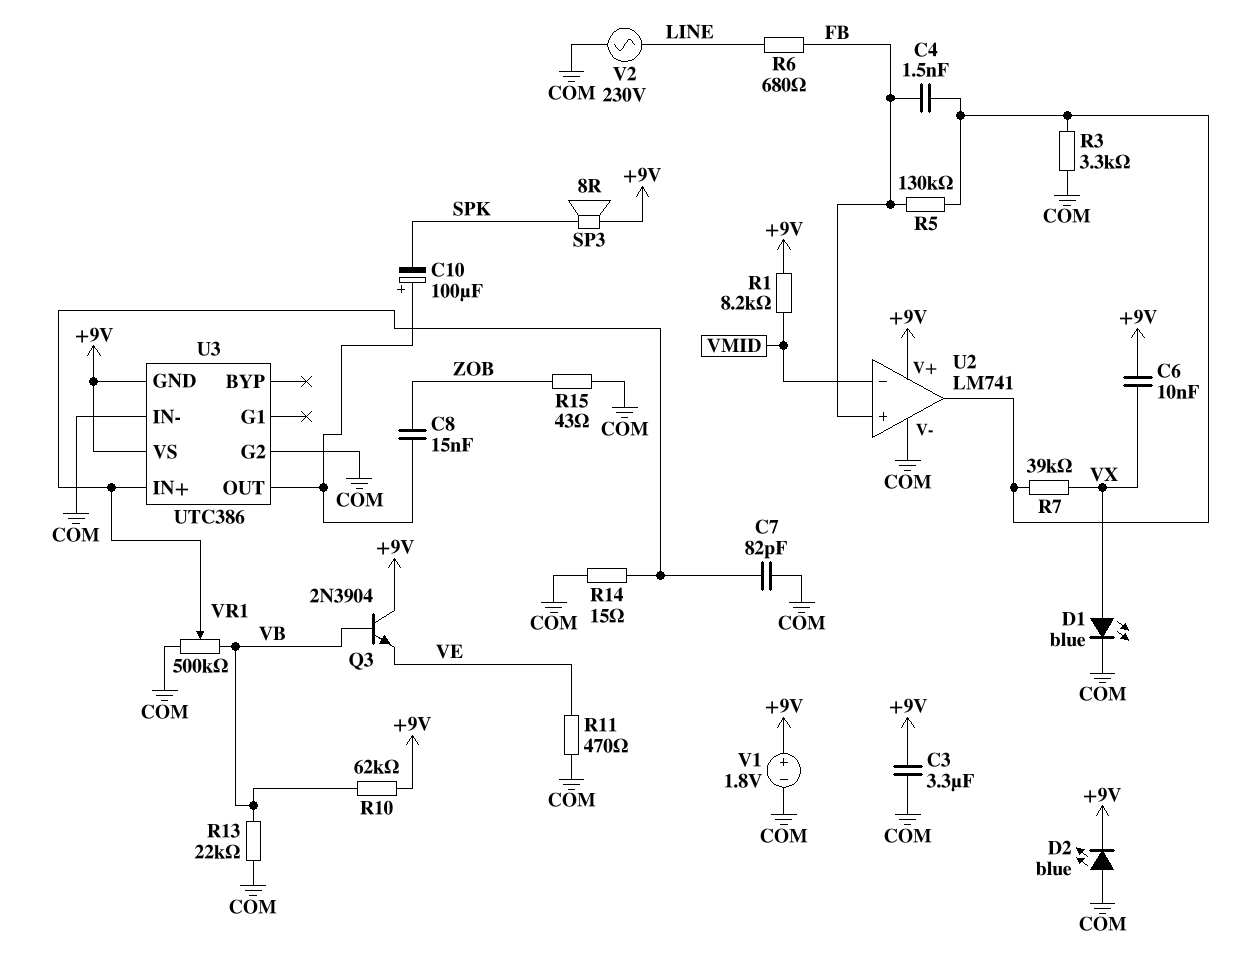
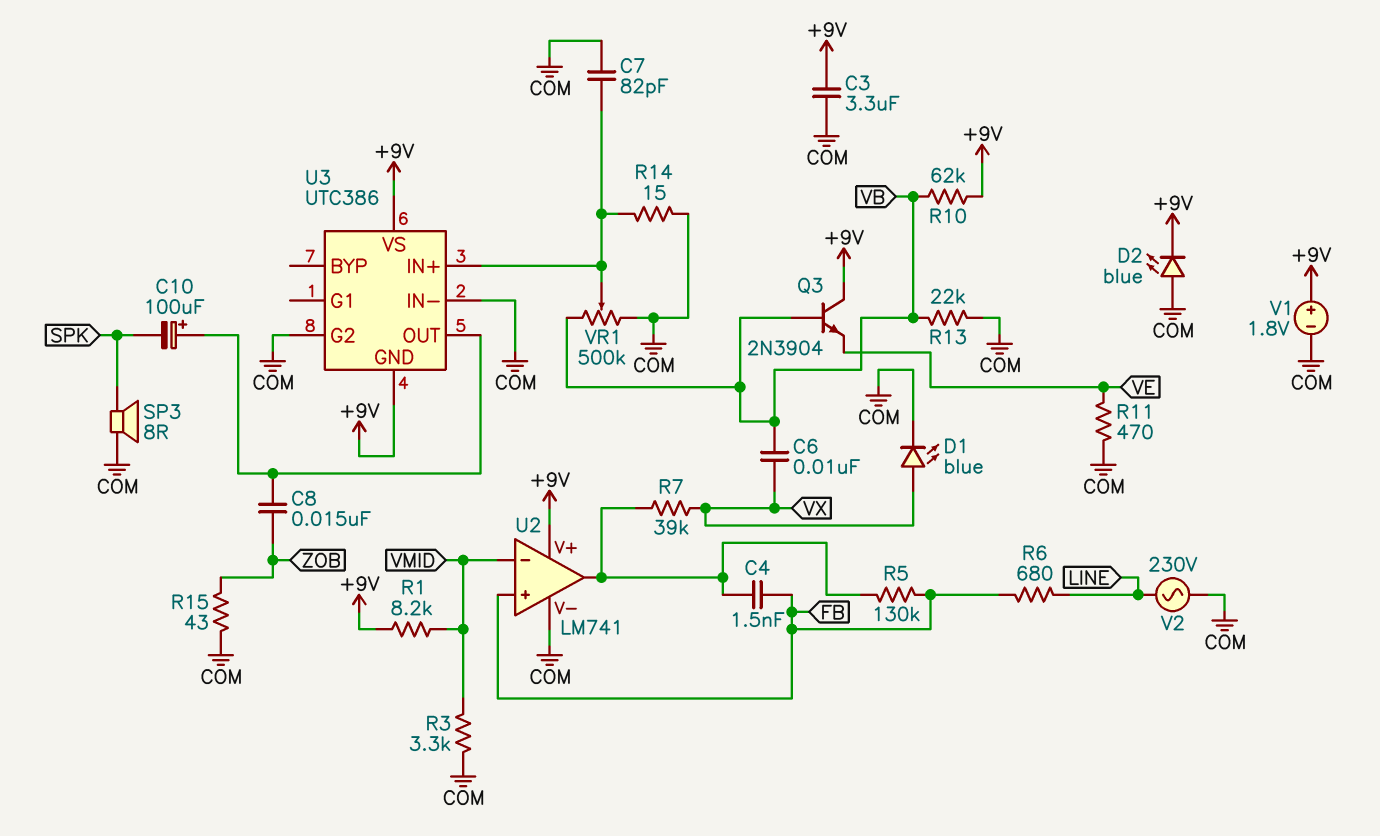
C6: 10nF (+9V, VX) -> 10nF (VB, VX)
R3: 3.3k (COM, U2/out) -> 3.3k (COM, VMID)
SP3: speaker 8R (+9V, SPK) -> speaker 8R (COM, SPK)

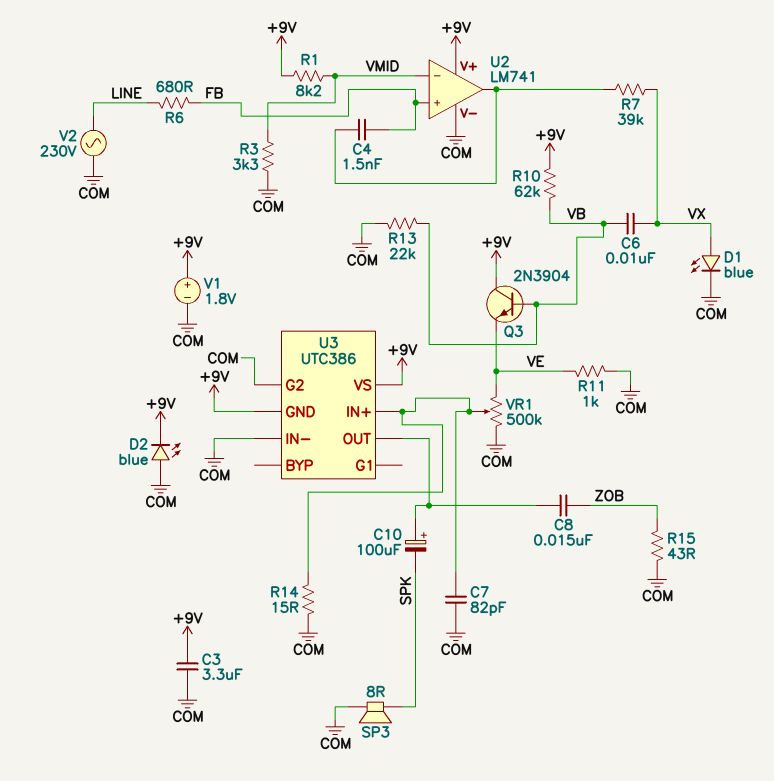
R5: 130k (FB, U2/out) -> none
R11: 470 (COM, VE) -> 1k (COM, VE)
VR1: 500k (COM, VB, wiper U3/IN+) -> 500k (COM, VE, wiper U3/IN+)

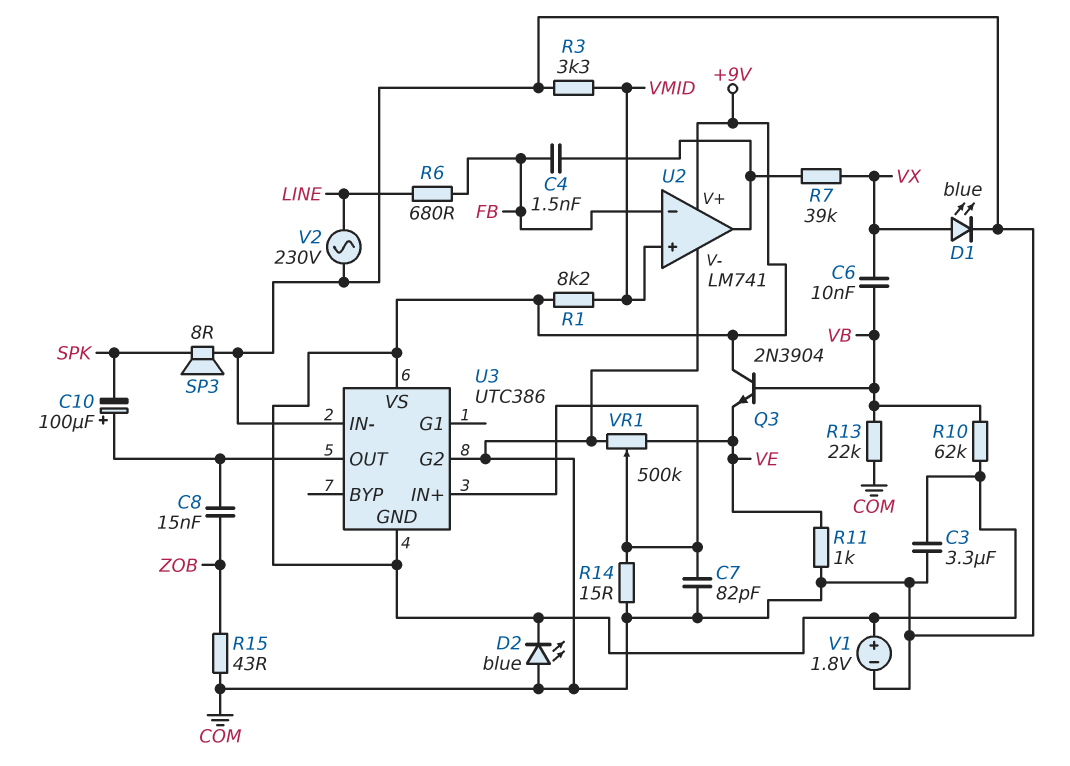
U2 pin in+: FB -> VMID
U2 pin in-: VMID -> FB

